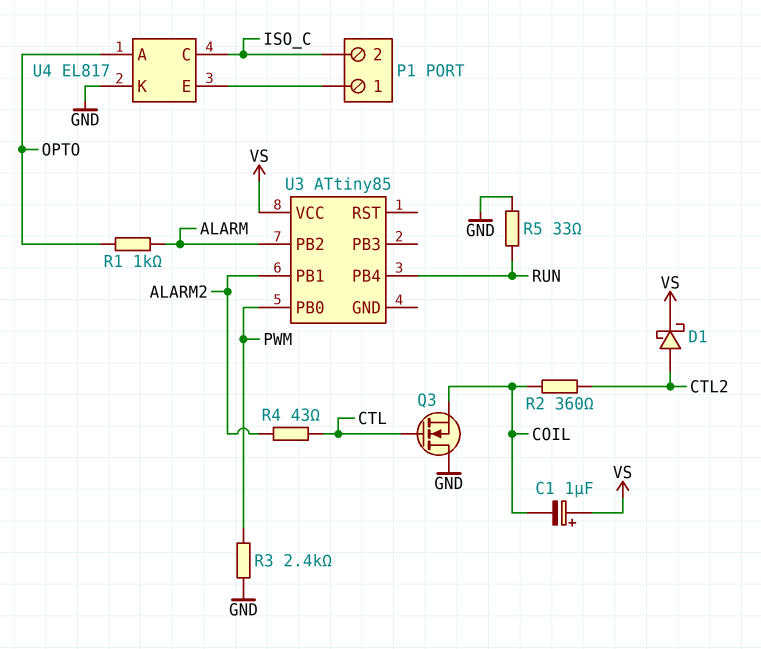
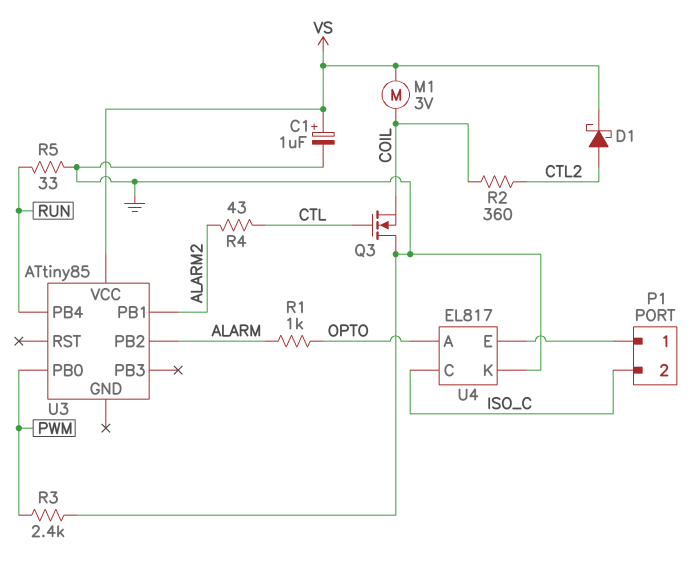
C1: 1uF (plus VS, minus COIL) -> 1uF (plus VS, minus GND)
M1: none -> motor 3V (COIL, VS)

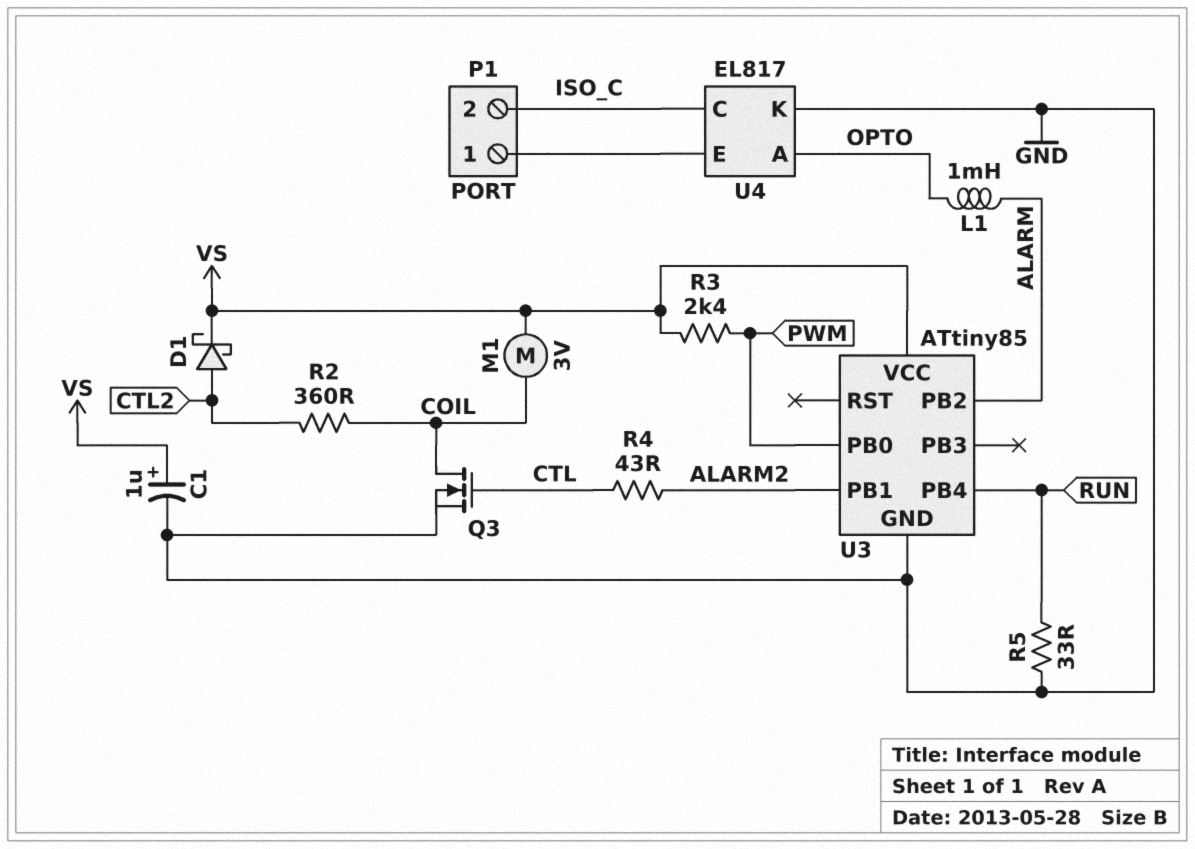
L1: none -> 1mH (ALARM, OPTO)
Q3: NMOS (G CTL, D GND, S COIL) -> NMOS (G CTL, D COIL, S GND)
R1: 1k (ALARM, OPTO) -> none
R3: 2.4k (GND, PWM) -> 2.4k (PWM, VS)
U3 pin GND: none -> GND

